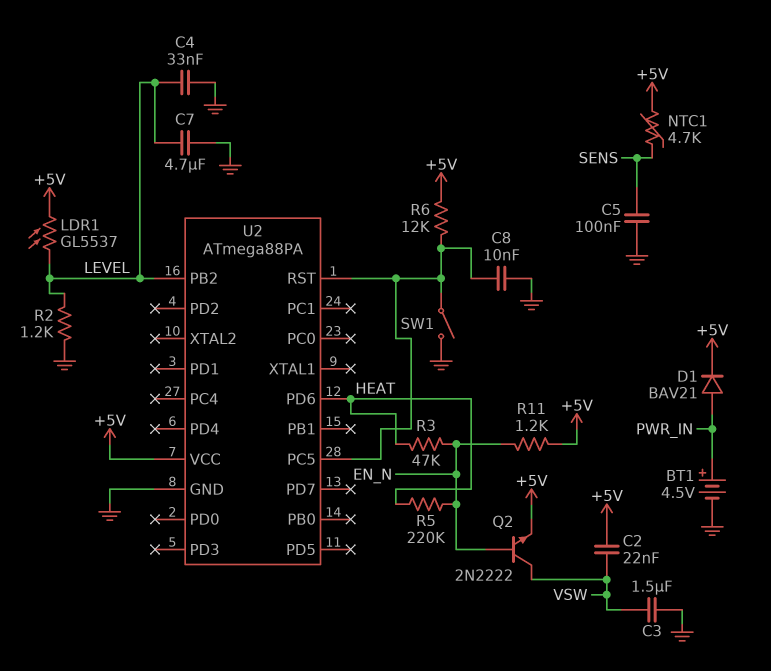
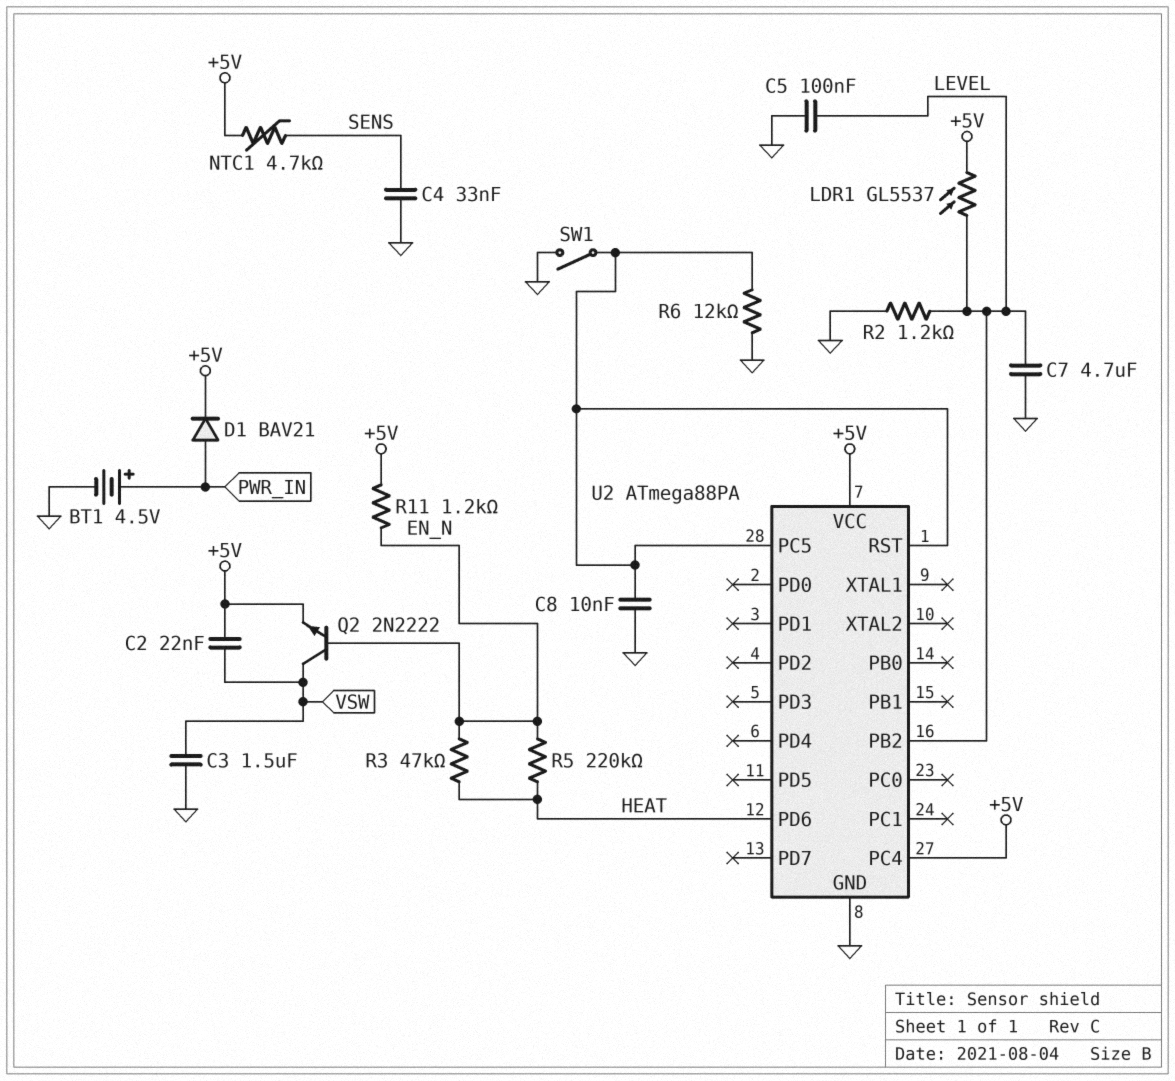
C4: 33nF (GND, LEVEL) -> 33nF (GND, SENS)
C5: 100nF (GND, SENS) -> 100nF (GND, LEVEL)
R6: 12k (+5V, U2/PC5) -> 12k (GND, U2/PC5)
U2 pin PC4: none -> +5V

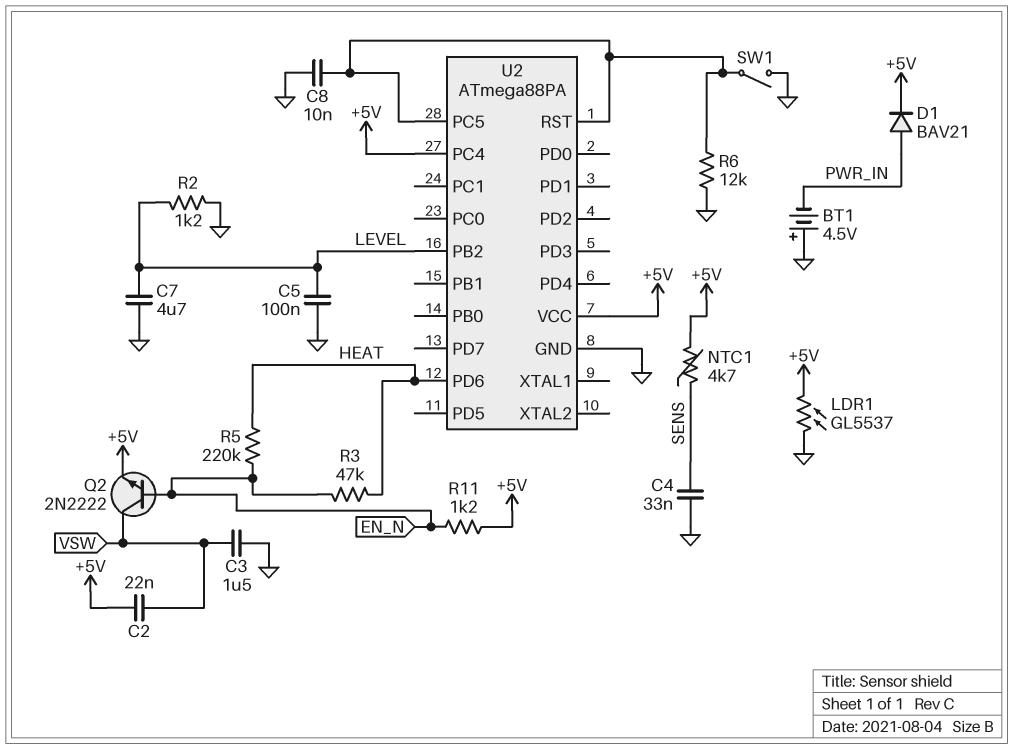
BT1: 4.5V (plus PWR_IN, minus GND) -> 4.5V (plus GND, minus PWR_IN)
LDR1: GL5537 (+5V, LEVEL) -> GL5537 (+5V, GND)

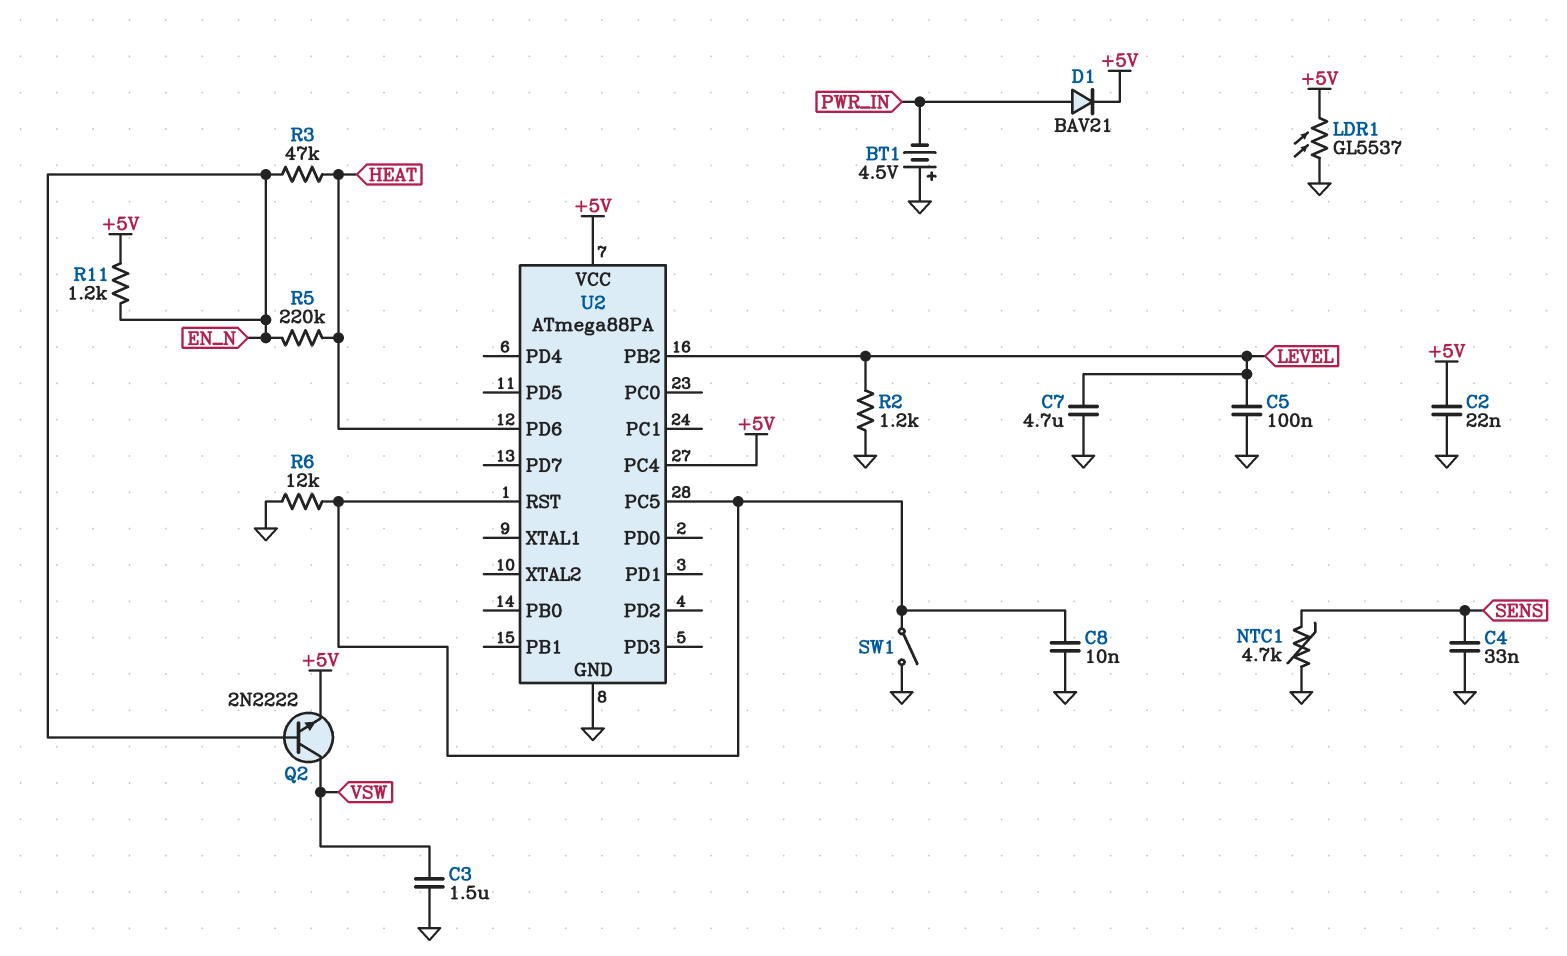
C2: 22nF (+5V, VSW) -> 22nF (+5V, GND)
NTC1: 4.7k (+5V, SENS) -> 4.7k (GND, SENS)

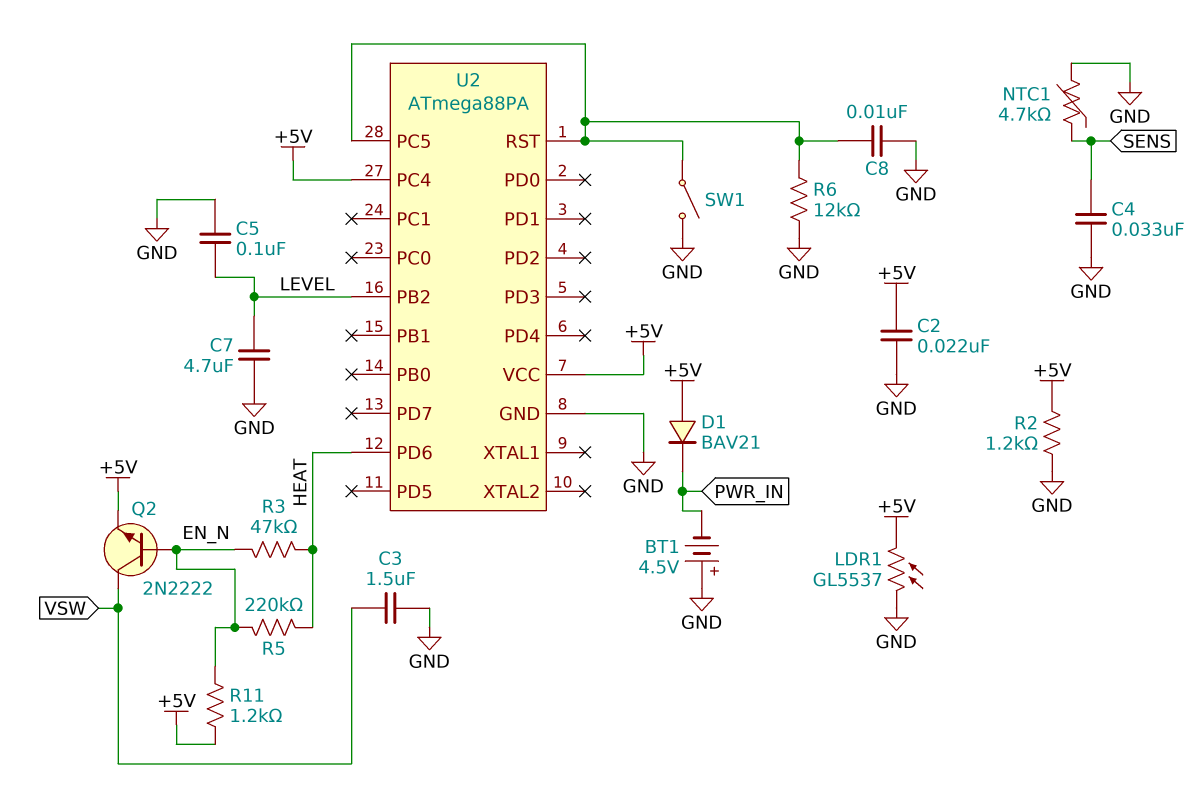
D1: diode BAV21 (A PWR_IN, K +5V) -> diode BAV21 (A +5V, K PWR_IN)
R2: 1.2k (GND, LEVEL) -> 1.2k (+5V, GND)

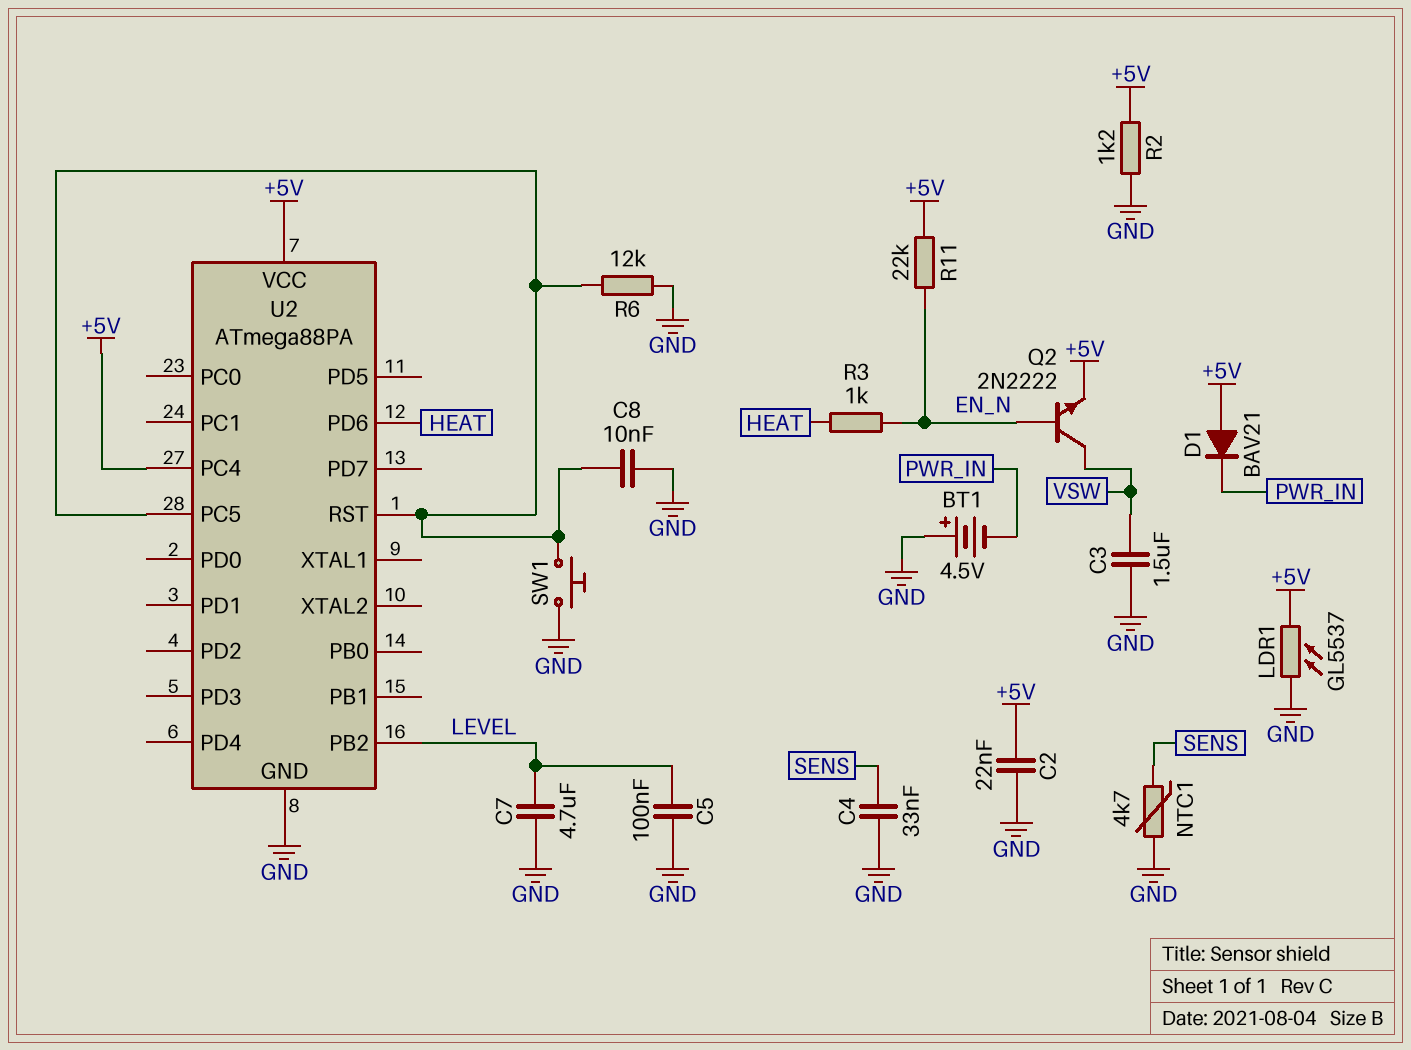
R3: 47k (EN_N, HEAT) -> 1k (EN_N, HEAT)
R5: 220k (EN_N, HEAT) -> none
R11: 1.2k (+5V, EN_N) -> 22k (+5V, EN_N)
SW1: switch (GND, U2/PC5) -> button (GND, U2/PC5)

